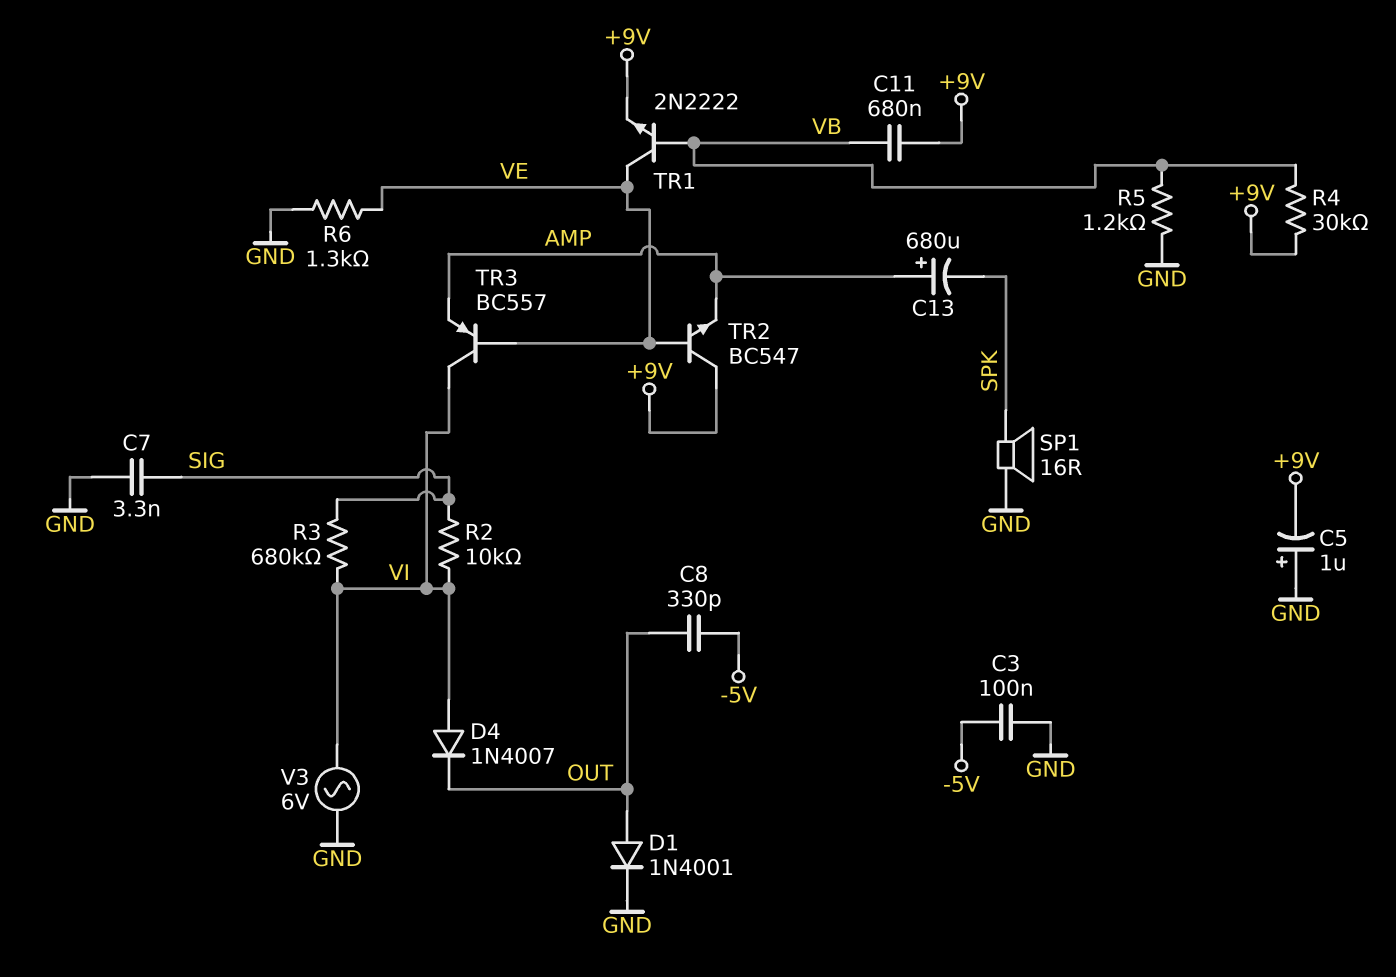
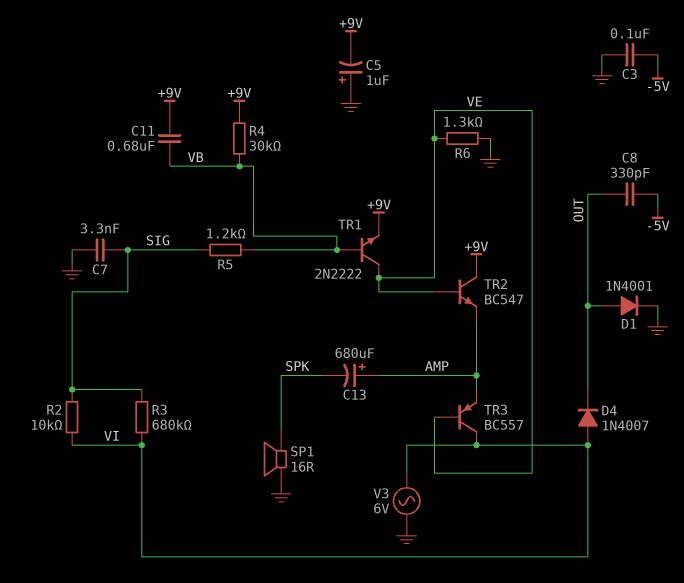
R5: 1.2k (GND, VB) -> 1.2k (SIG, VB)

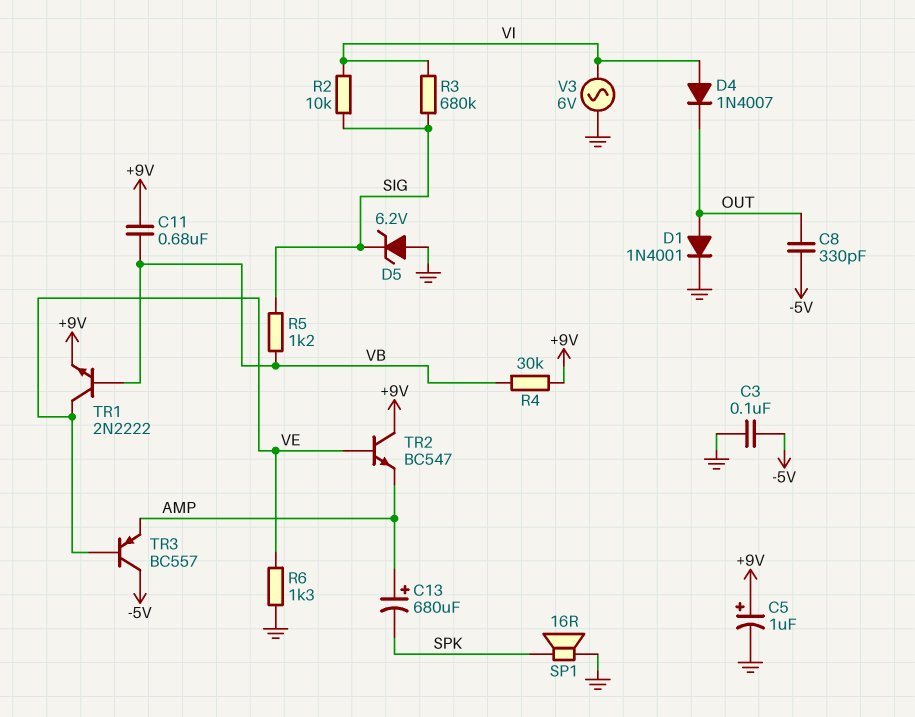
C5: 1uF (plus GND, minus +9V) -> 1uF (plus +9V, minus GND)
C7: 3.3nF (GND, SIG) -> none
D5: none -> zener 6.2V (A GND, K SIG)
TR3: PNP BC557 (B VE, C VI, E AMP) -> PNP BC557 (B VE, C -5V, E AMP)

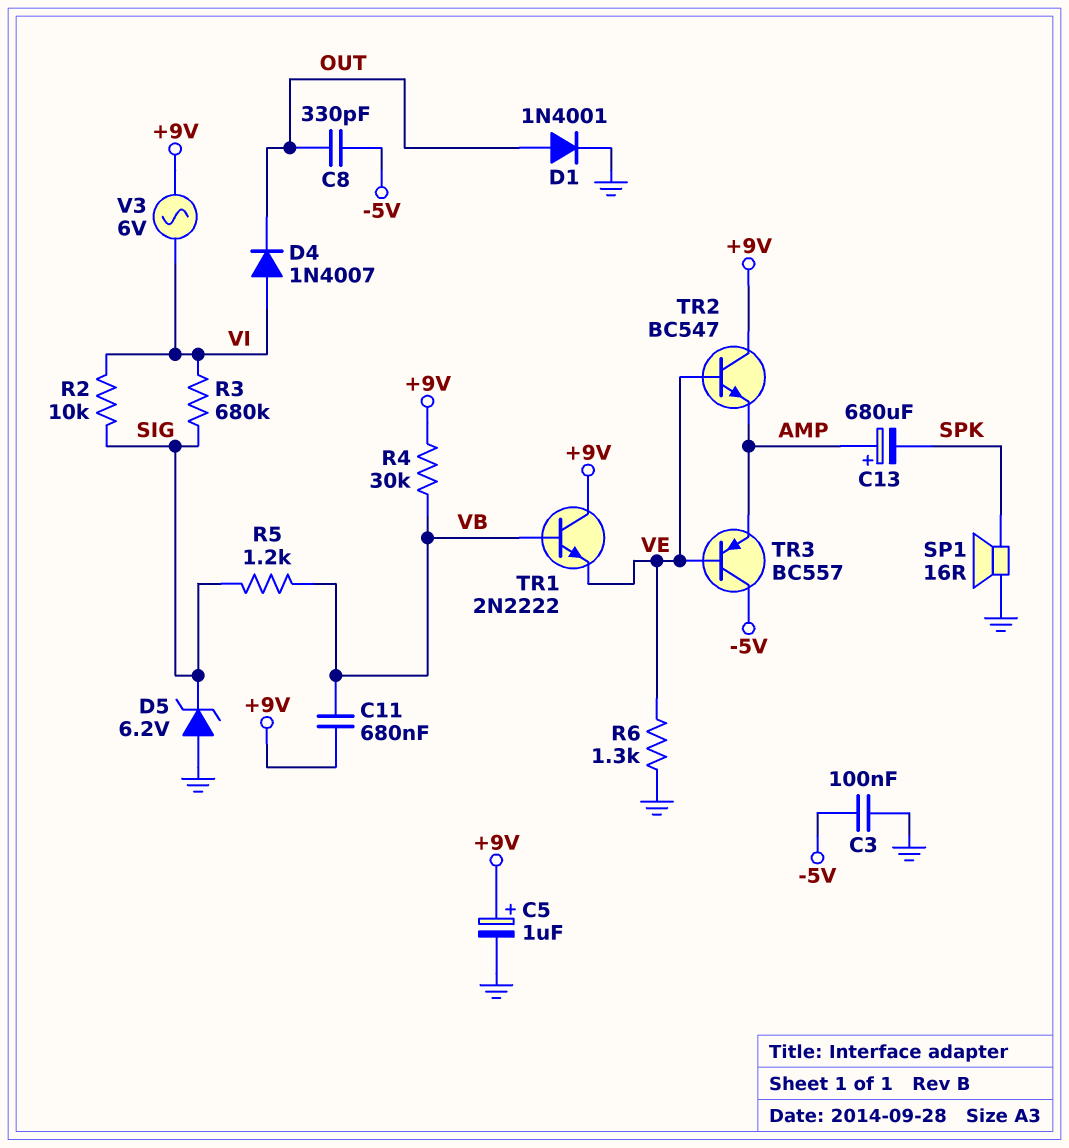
TR1: NPN 2N2222 (B VB, C VE, E +9V) -> NPN 2N2222 (B VB, C +9V, E VE)
V3: AC 6V (GND, VI) -> AC 6V (+9V, VI)

